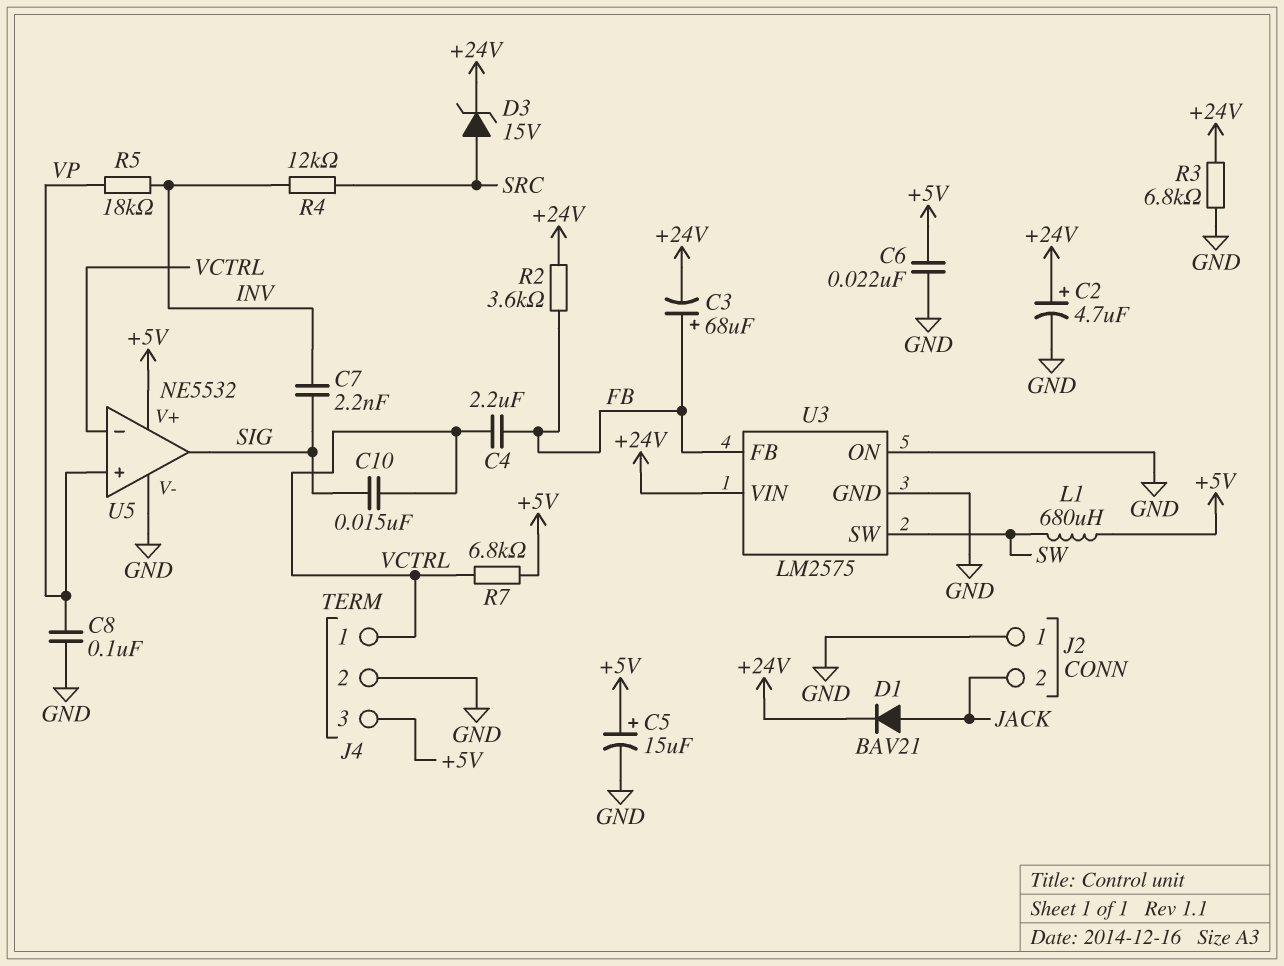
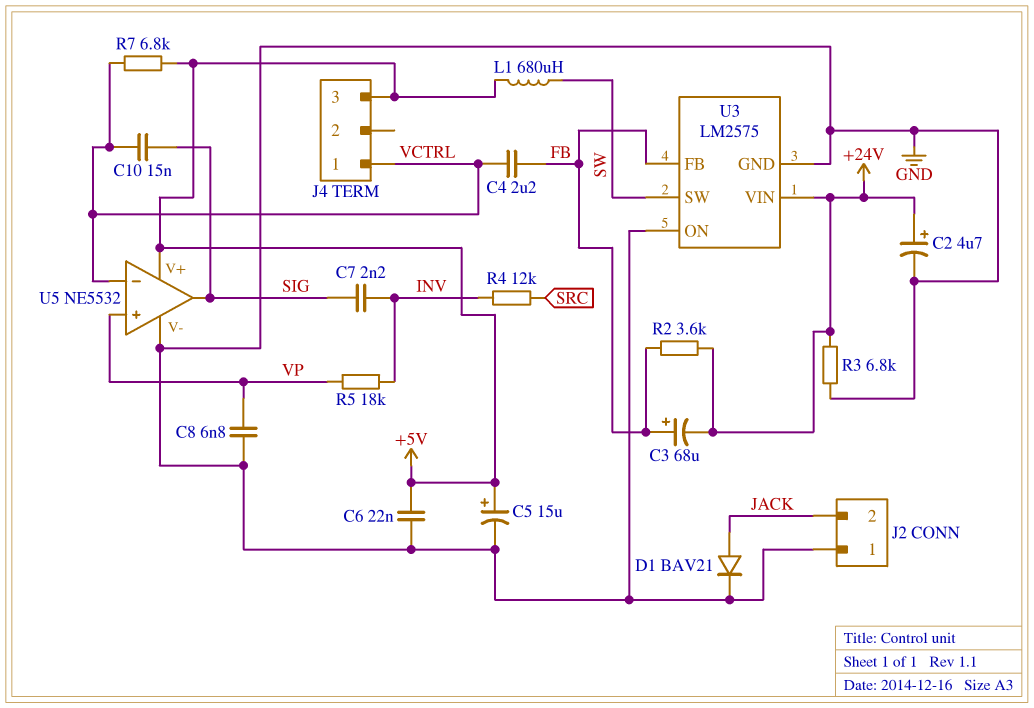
C8: 100nF (GND, VP) -> 6.8nF (GND, VP)
D1: diode BAV21 (A JACK, K +24V) -> diode BAV21 (A JACK, K GND)
D3: zener 15V (A SRC, K +24V) -> none
J4 pin 2: GND -> none

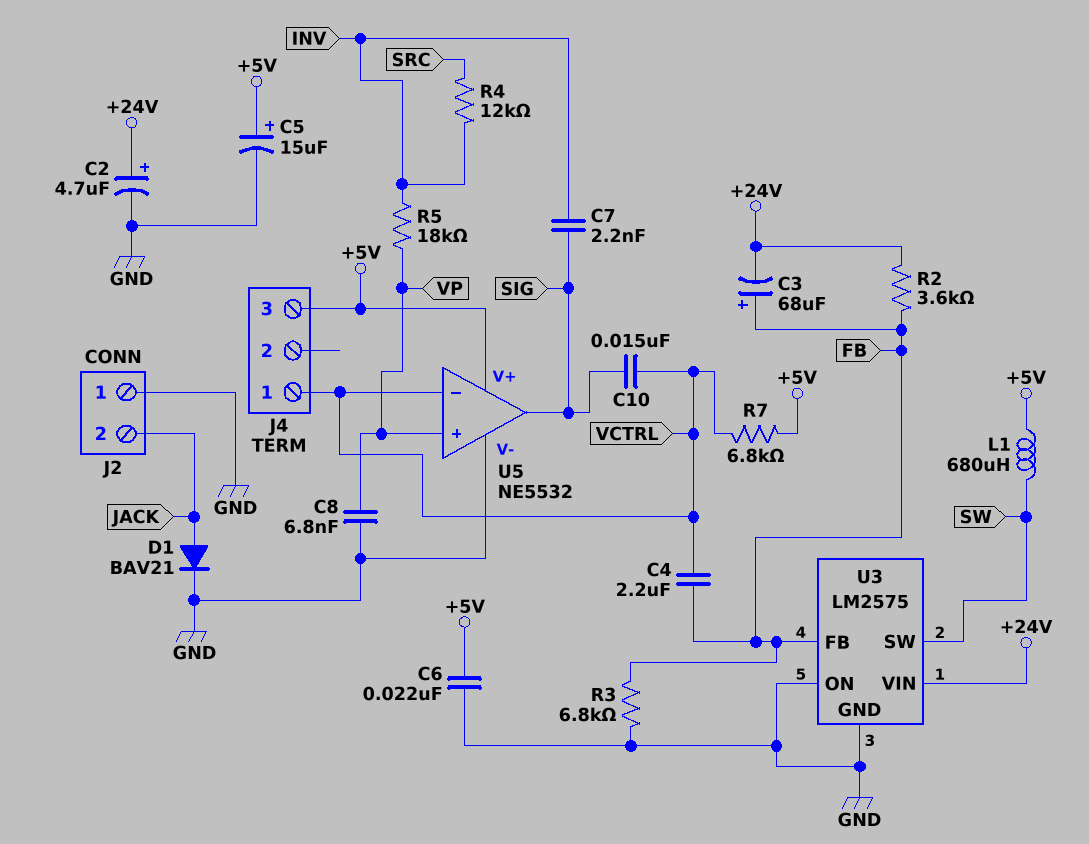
R3: 6.8k (+24V, GND) -> 6.8k (FB, GND)

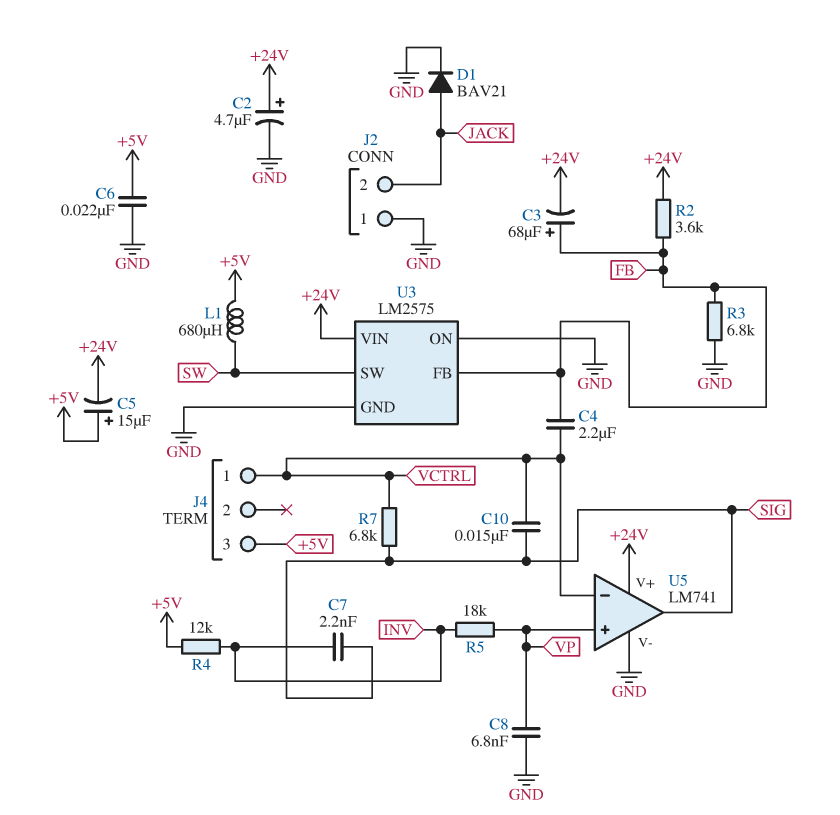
C5: 15uF (plus +5V, minus GND) -> 15uF (plus +5V, minus +24V)
R4: 12k (INV, SRC) -> 12k (+5V, INV)
R7: 6.8k (+5V, VCTRL) -> 6.8k (SIG, VCTRL)
U5: NE5532 -> LM741
U5 pin V+: +5V -> +24V

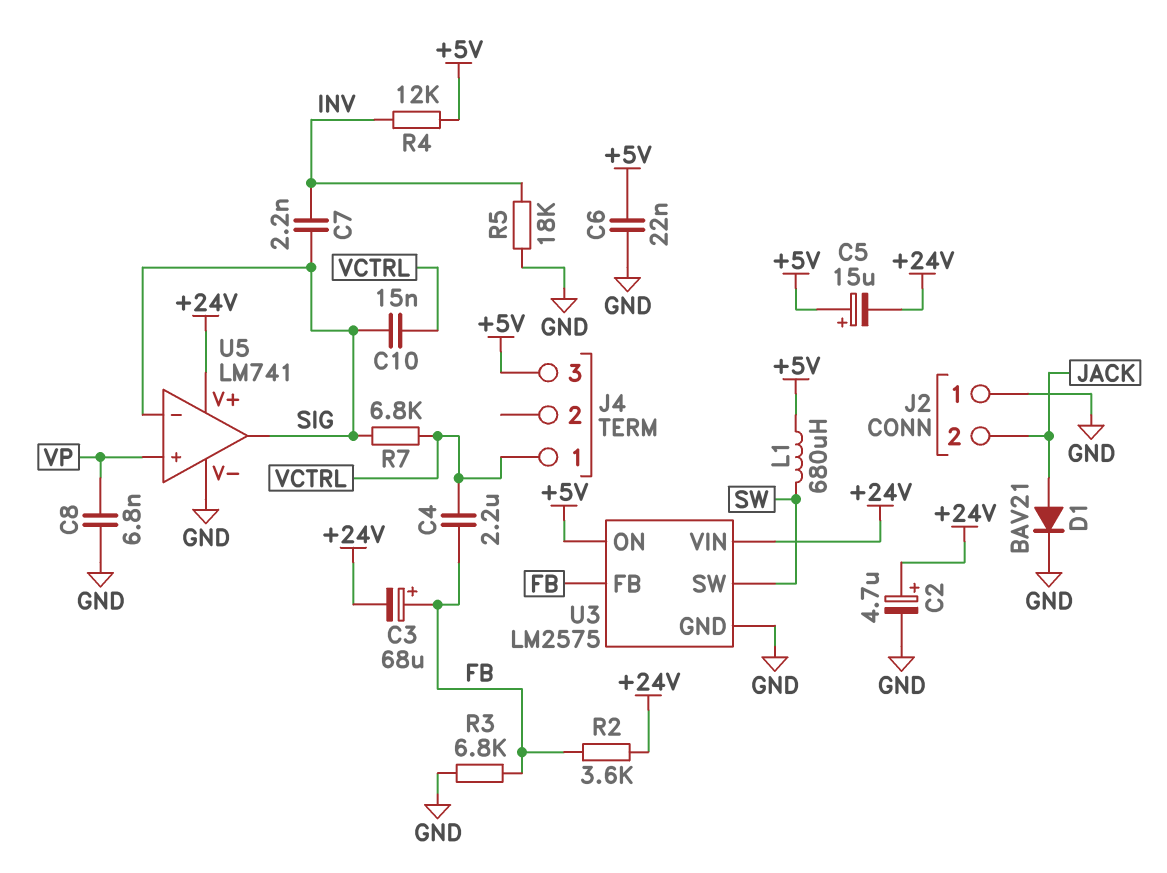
R5: 18k (INV, VP) -> 18k (GND, INV)
U3 pin ON: GND -> +5V
U5 pin in-: VCTRL -> SIG

